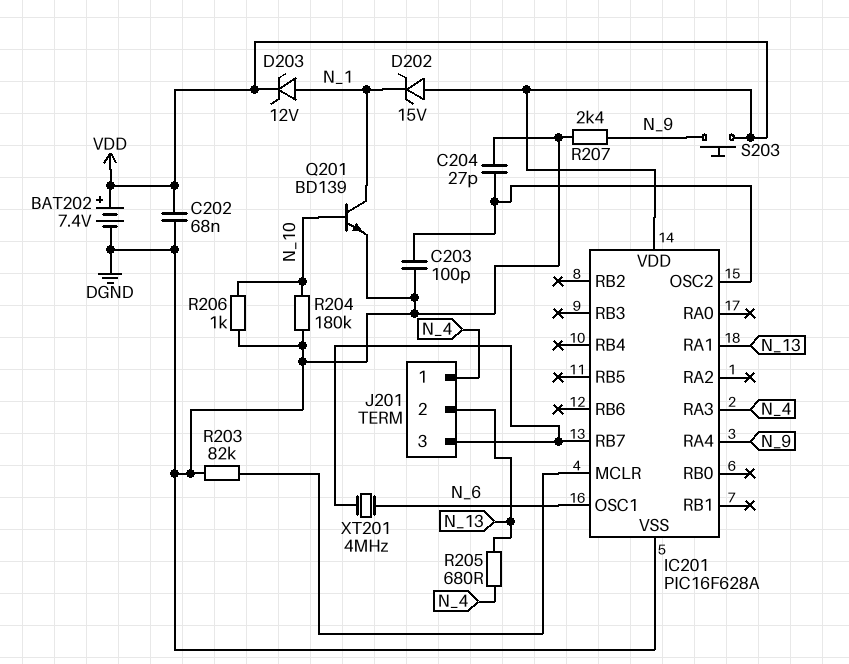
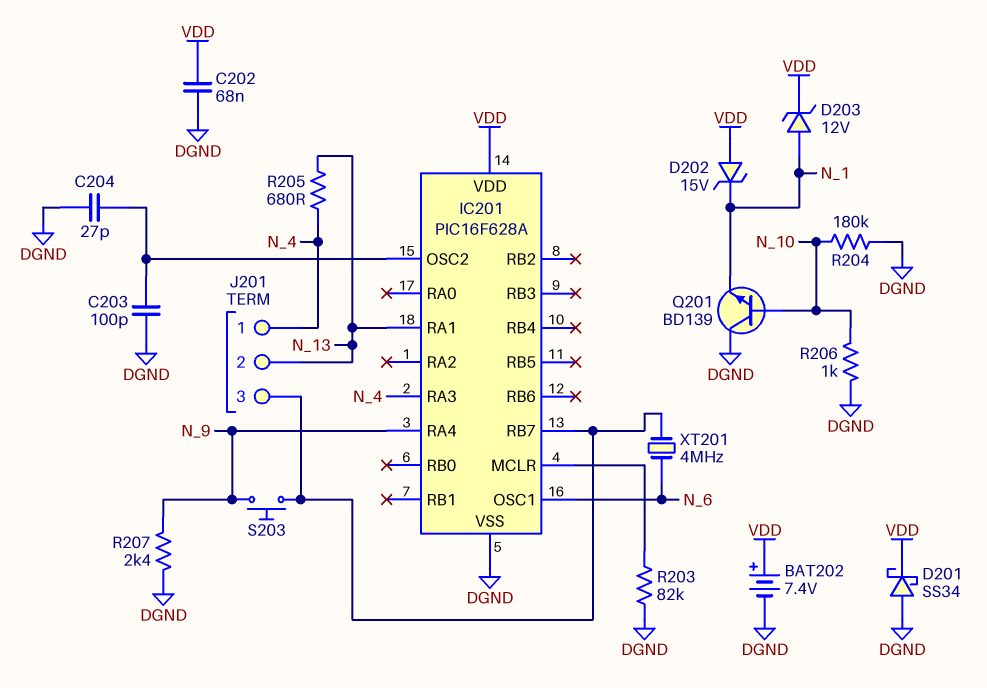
D201: none -> schottky SS34 (A DGND, K VDD)
Q201: NPN BD139 (B N_10, C N_1, E DGND) -> NPN BD139 (B N_10, C DGND, E N_1)
S203: button (N_9, VDD) -> button (IC201/RB7, N_9)

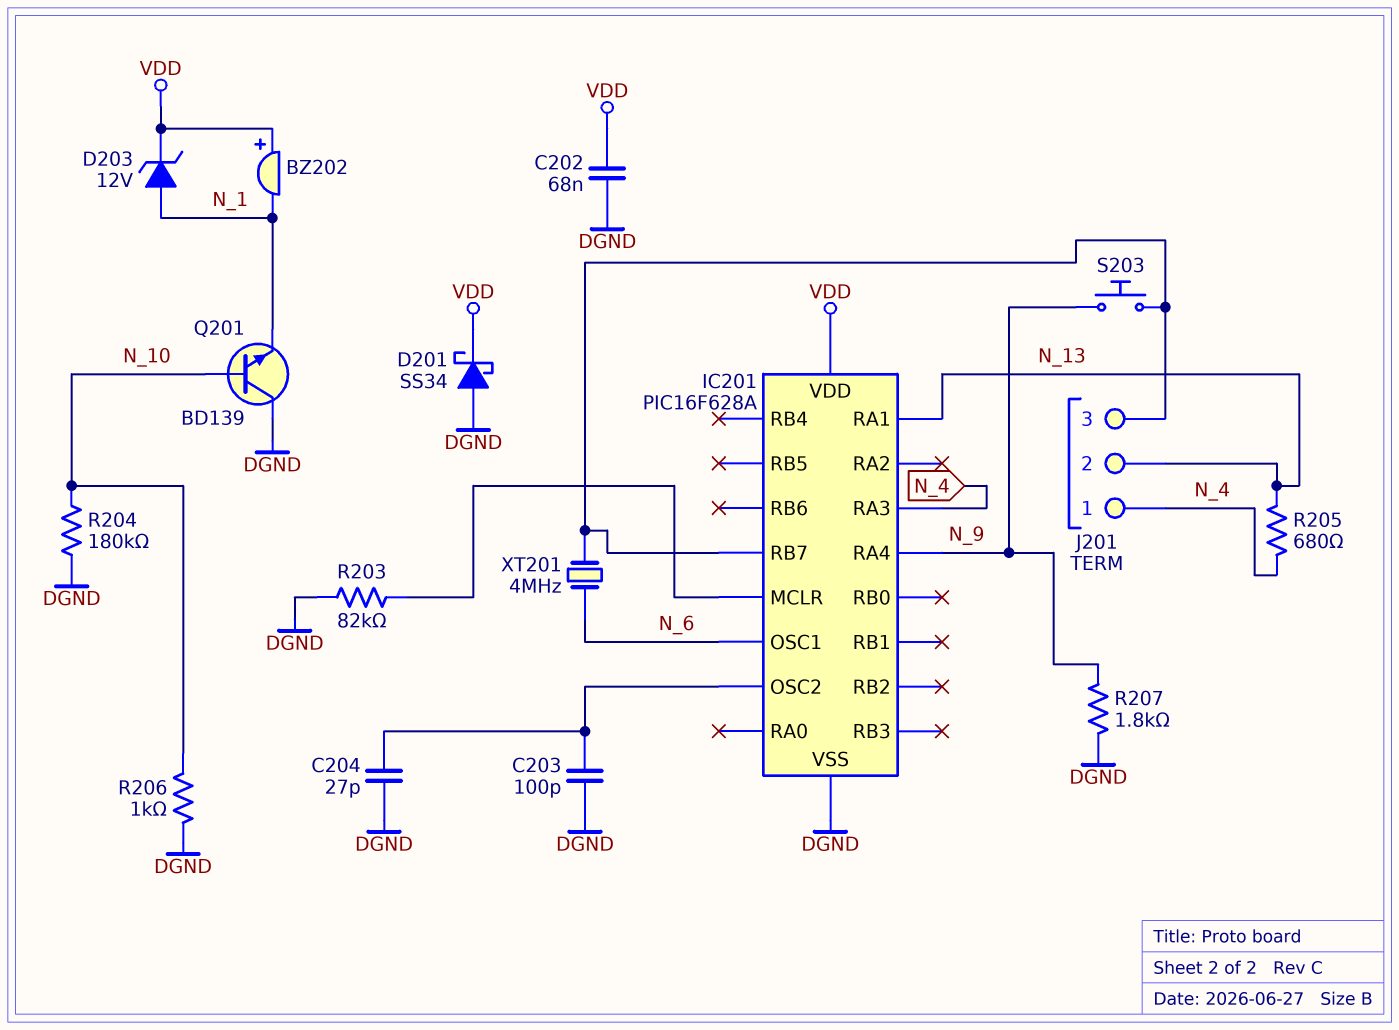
BAT202: 7.4V (plus VDD, minus DGND) -> none
BZ202: none -> buzzer (plus VDD, minus N_1)
D202: zener 15V (A VDD, K N_1) -> none
R207: 2.4k (DGND, N_9) -> 1.8k (DGND, N_9)

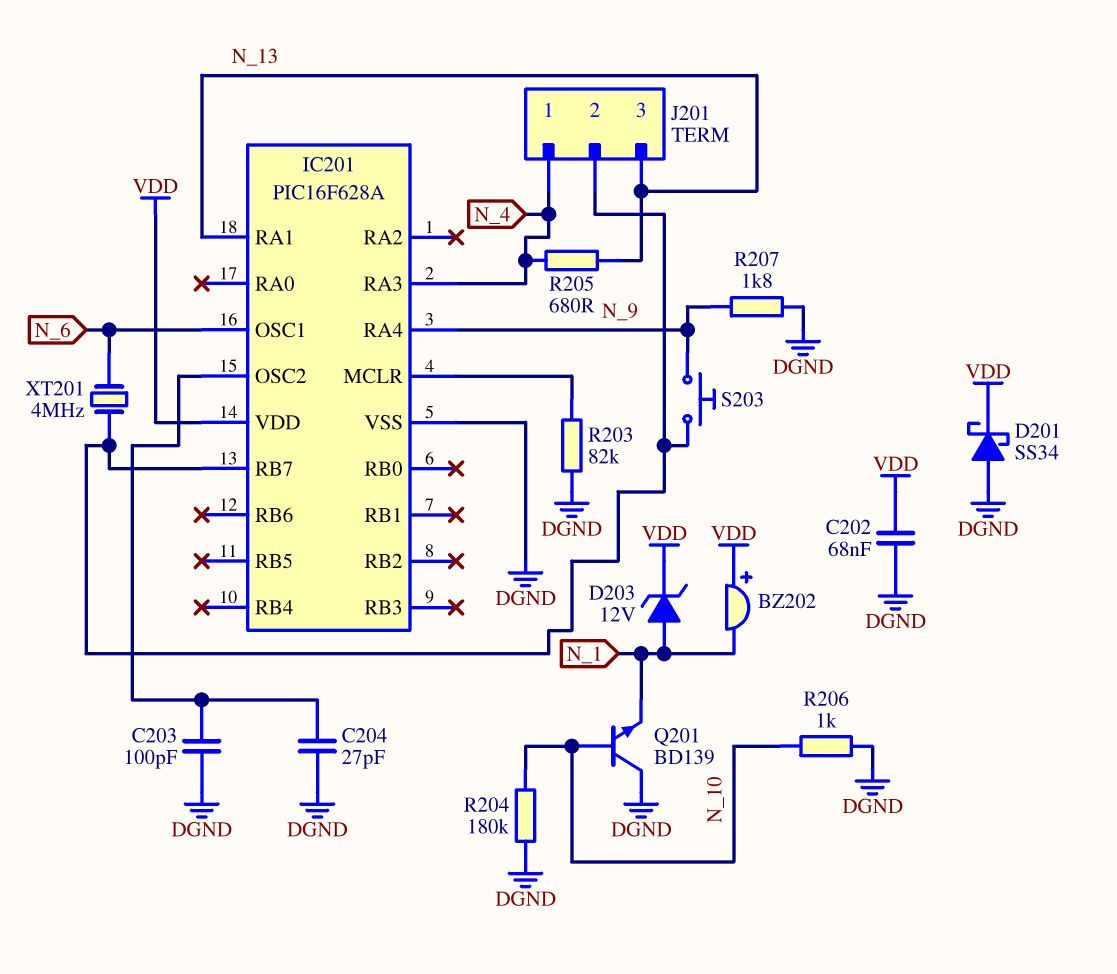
J201 pin 2: N_13 -> IC201/RB7
J201 pin 3: IC201/RB7 -> N_13

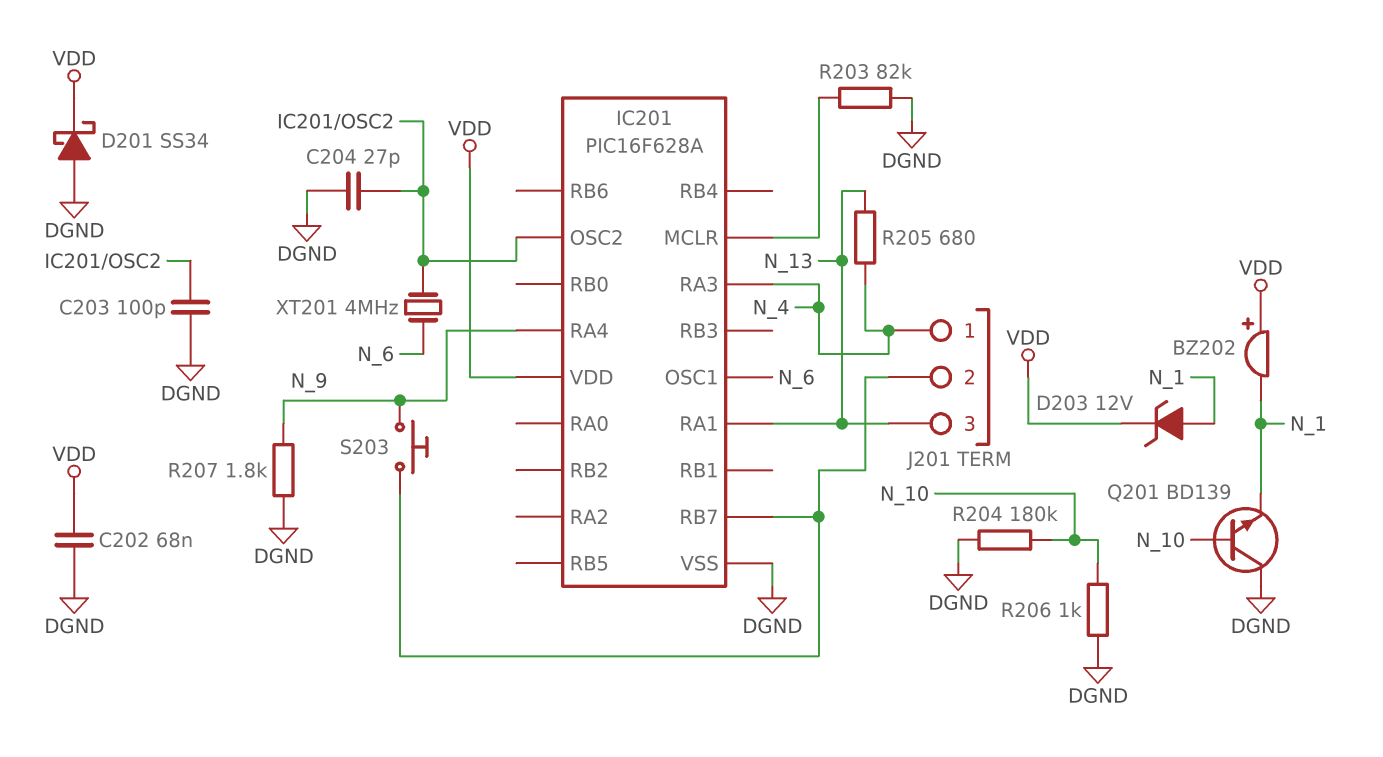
XT201: 4MHz (IC201/RB7, N_6) -> 4MHz (IC201/OSC2, N_6)

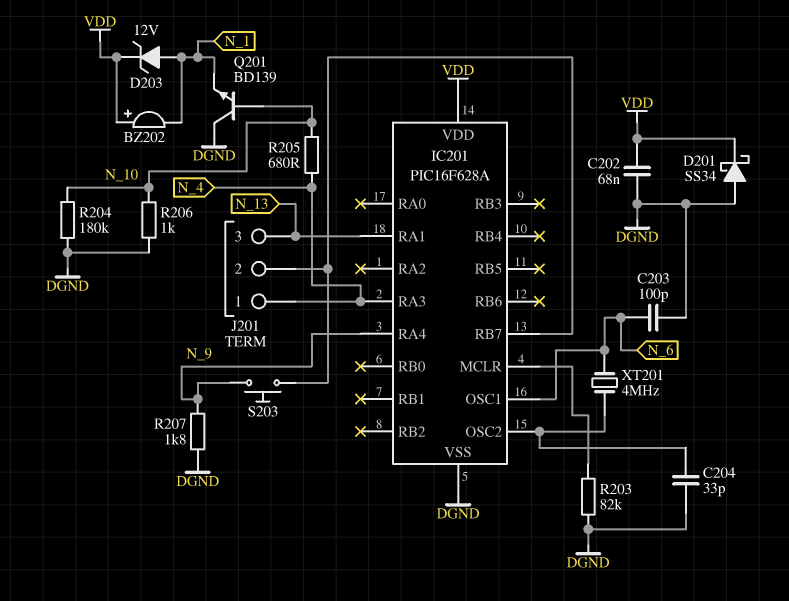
C203: 100pF (DGND, IC201/OSC2) -> 100pF (DGND, N_6)
C204: 27pF (DGND, IC201/OSC2) -> 33pF (DGND, IC201/OSC2)
R205: 680 (N_4, N_13) -> 680 (N_4, N_10)

